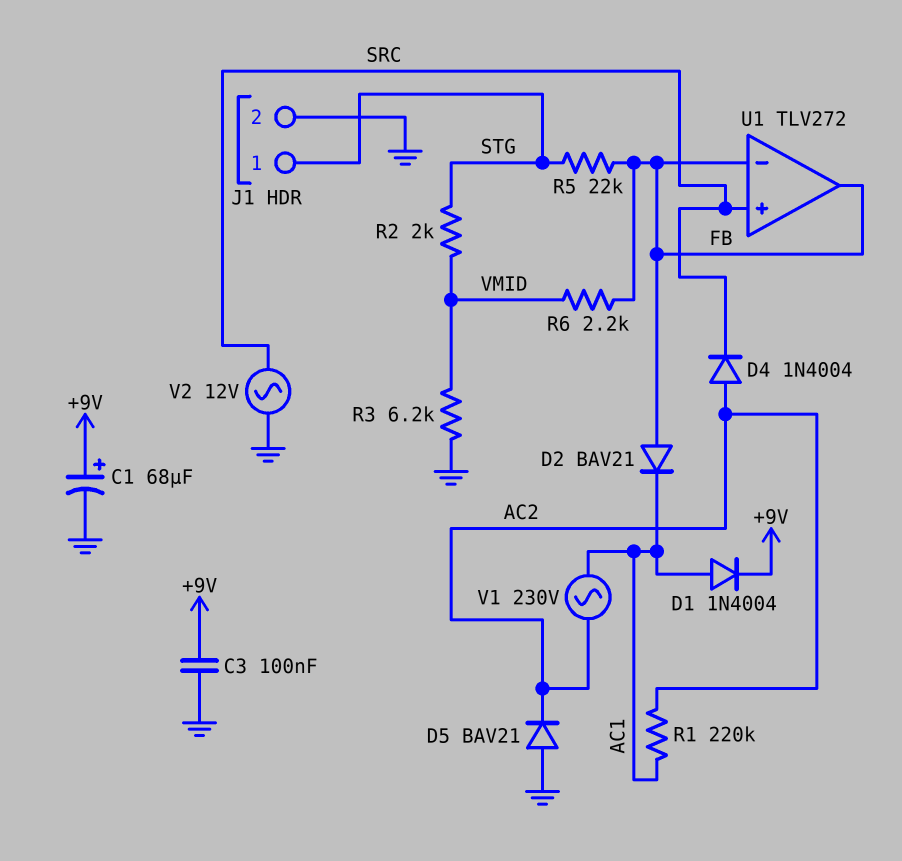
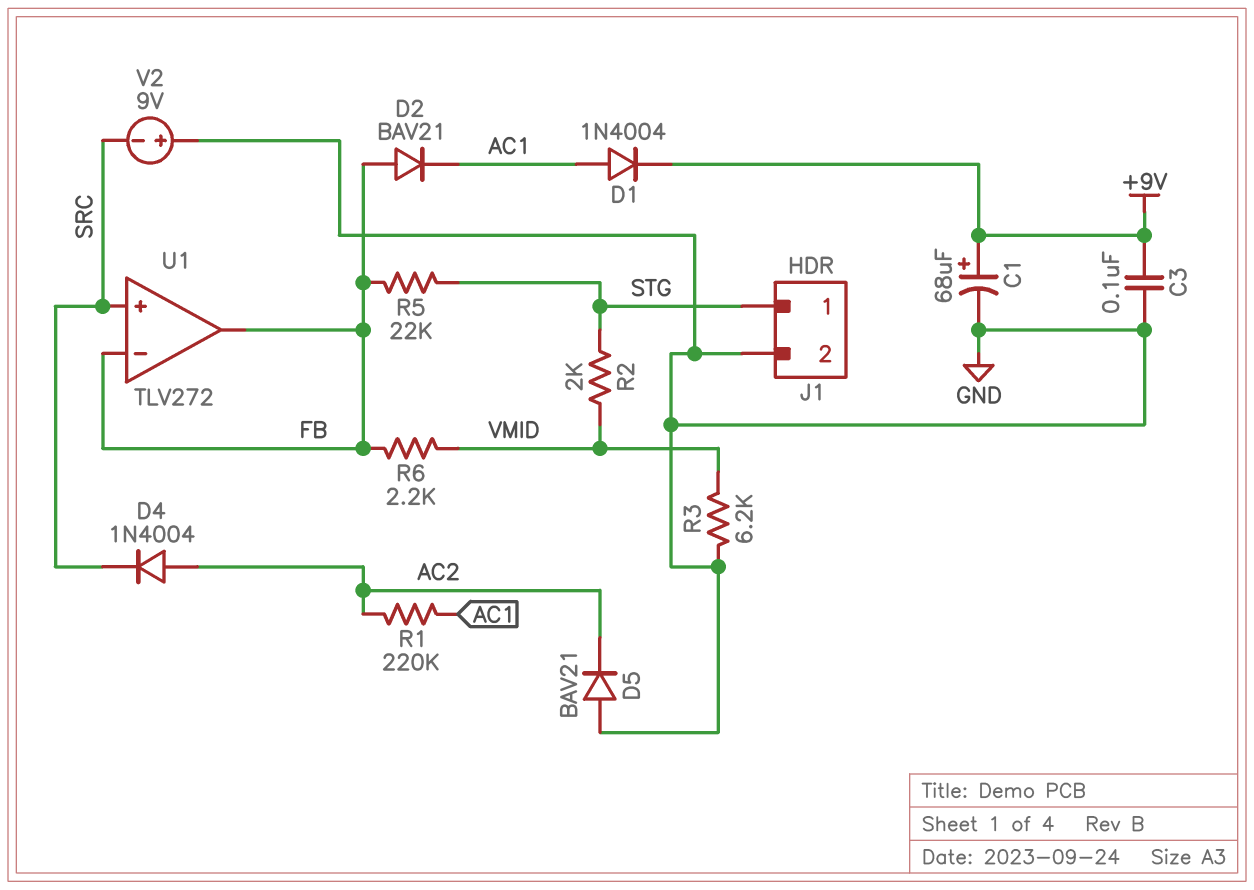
V1: AC 230V (AC1, AC2) -> none
V2: AC 12V (GND, SRC) -> 9V (plus GND, minus SRC)

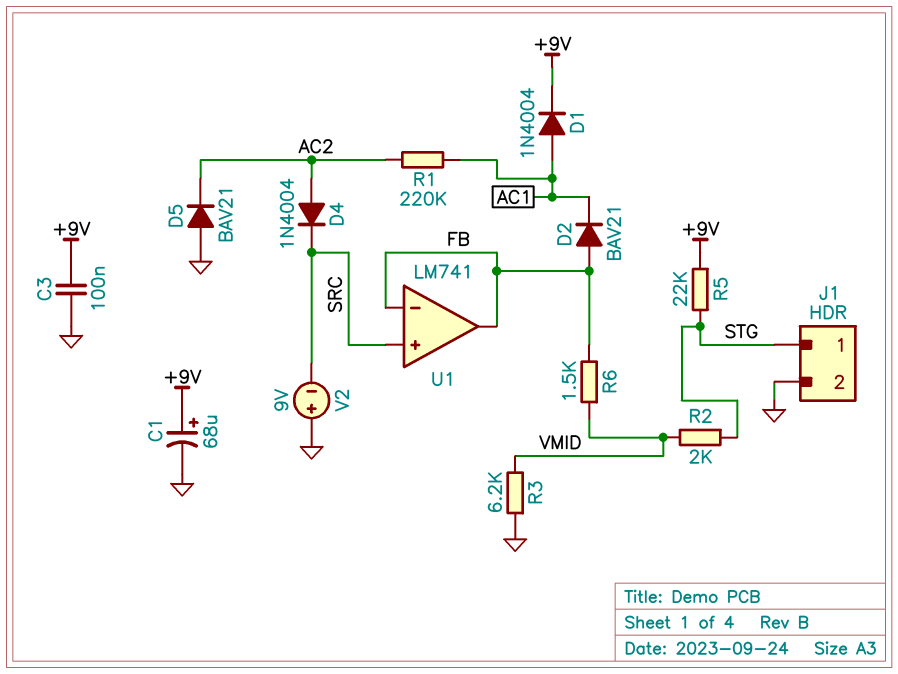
R5: 22k (FB, STG) -> 22k (+9V, STG)
R6: 2.2k (FB, VMID) -> 1.5k (FB, VMID)
U1: TLV272 -> LM741

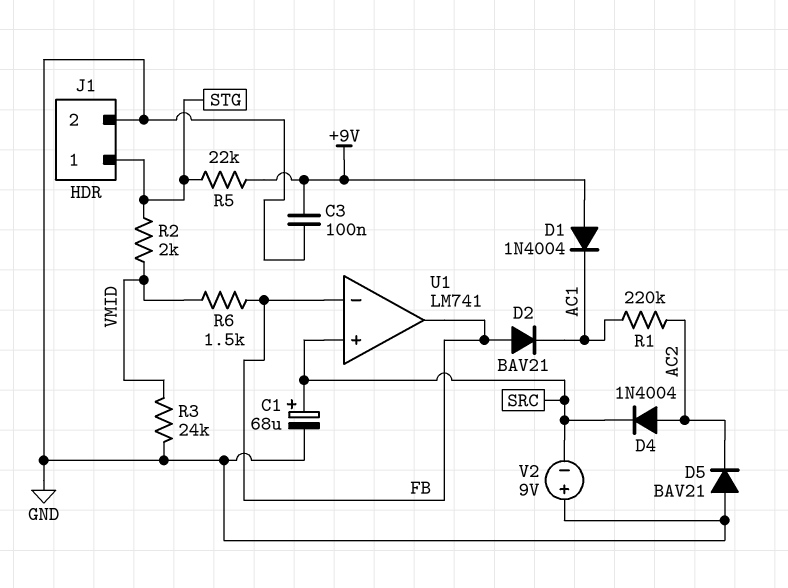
C1: 68uF (plus +9V, minus GND) -> 68uF (plus SRC, minus GND)
D1: diode 1N4004 (A AC1, K +9V) -> diode 1N4004 (A +9V, K AC1)
R3: 6.2k (GND, VMID) -> 24k (GND, VMID)

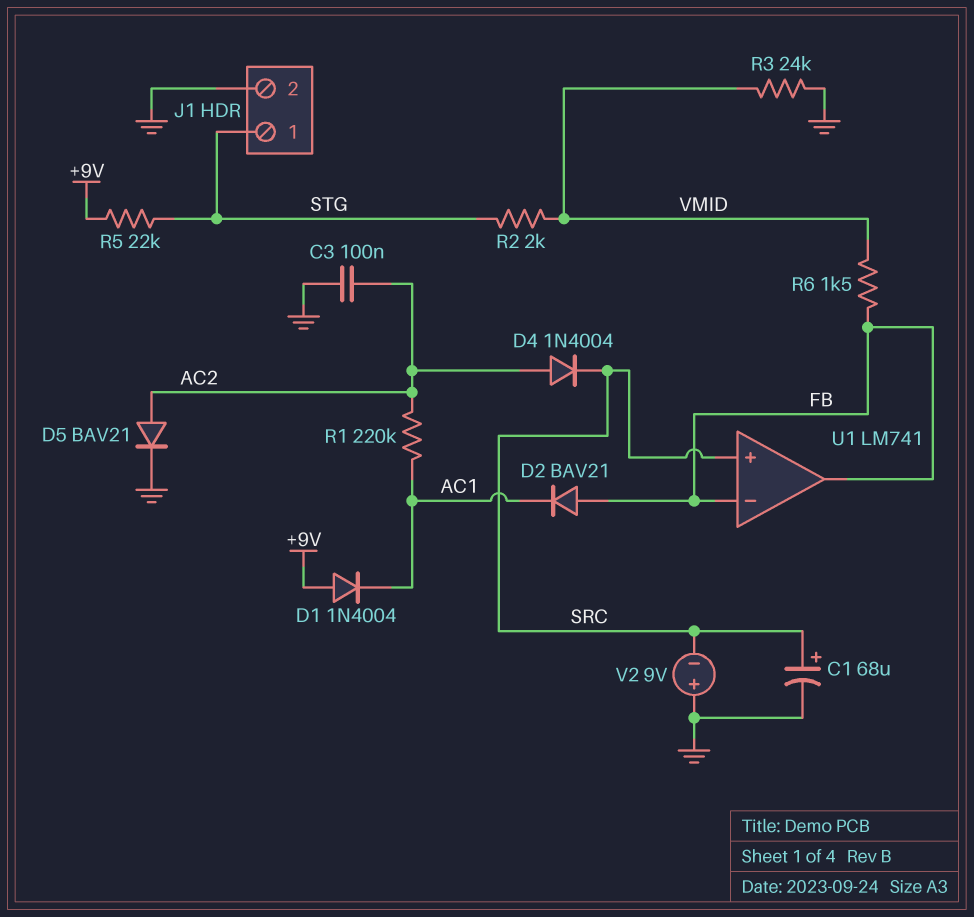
C3: 100nF (+9V, GND) -> 100nF (AC2, GND)
D5: diode BAV21 (A GND, K AC2) -> diode BAV21 (A AC2, K GND)

